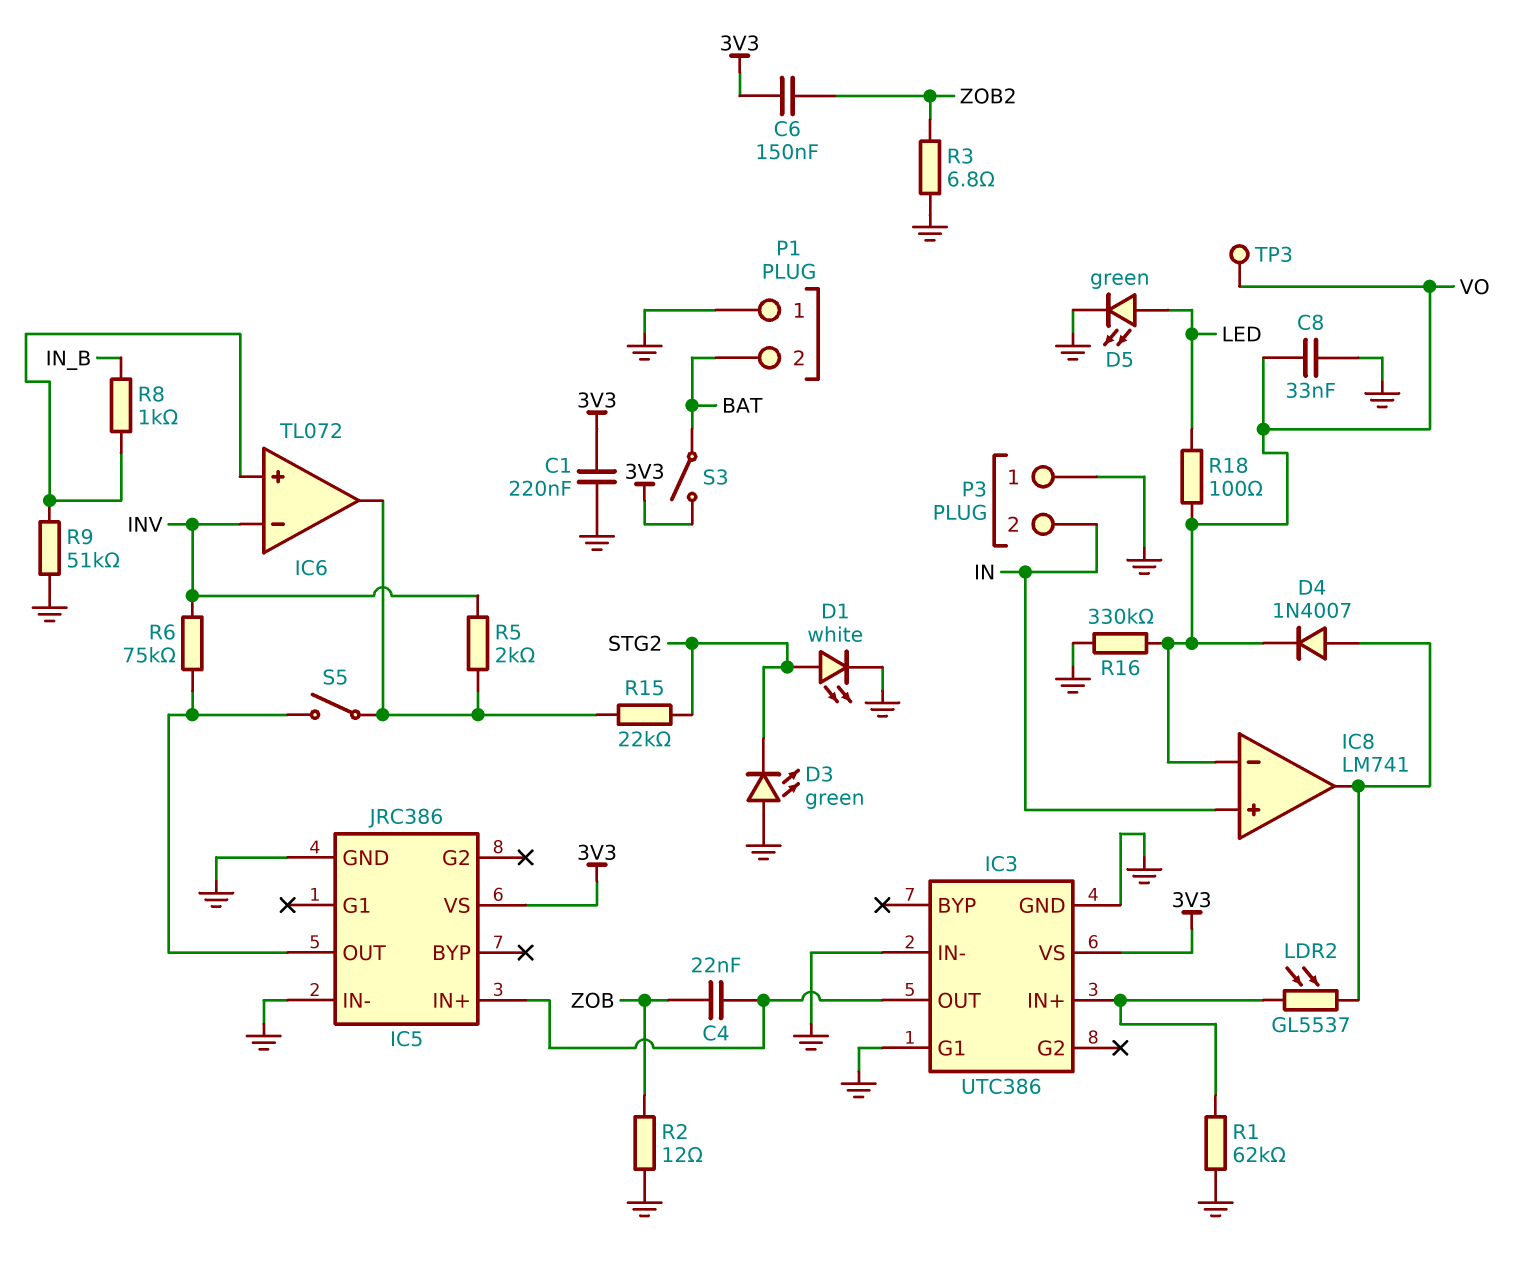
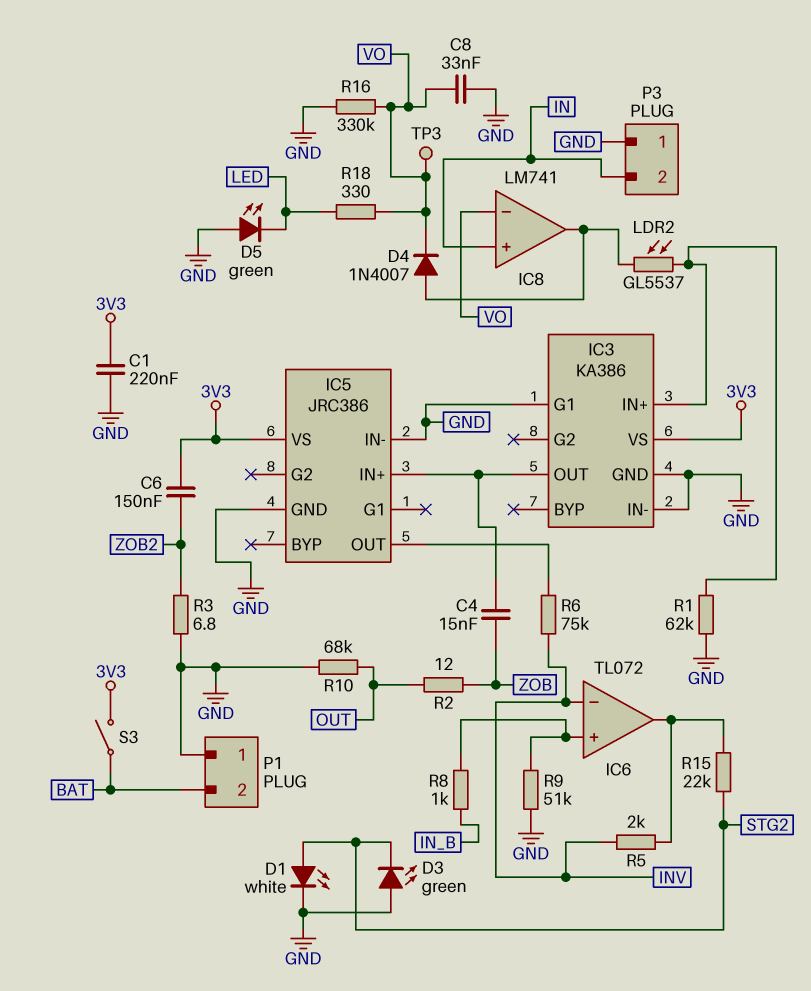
C4: 22nF (IC3/OUT, ZOB) -> 15nF (IC3/OUT, ZOB)
D5: LED green (A LED, K GND) -> LED green (A GND, K LED)
IC3: UTC386 -> KA386
R2: 12 (GND, ZOB) -> 12 (OUT, ZOB)
R10: none -> 68k (GND, OUT)
R18: 100 (LED, VO) -> 330 (LED, VO)
S5: switch (IC5/OUT, IC6/out) -> none

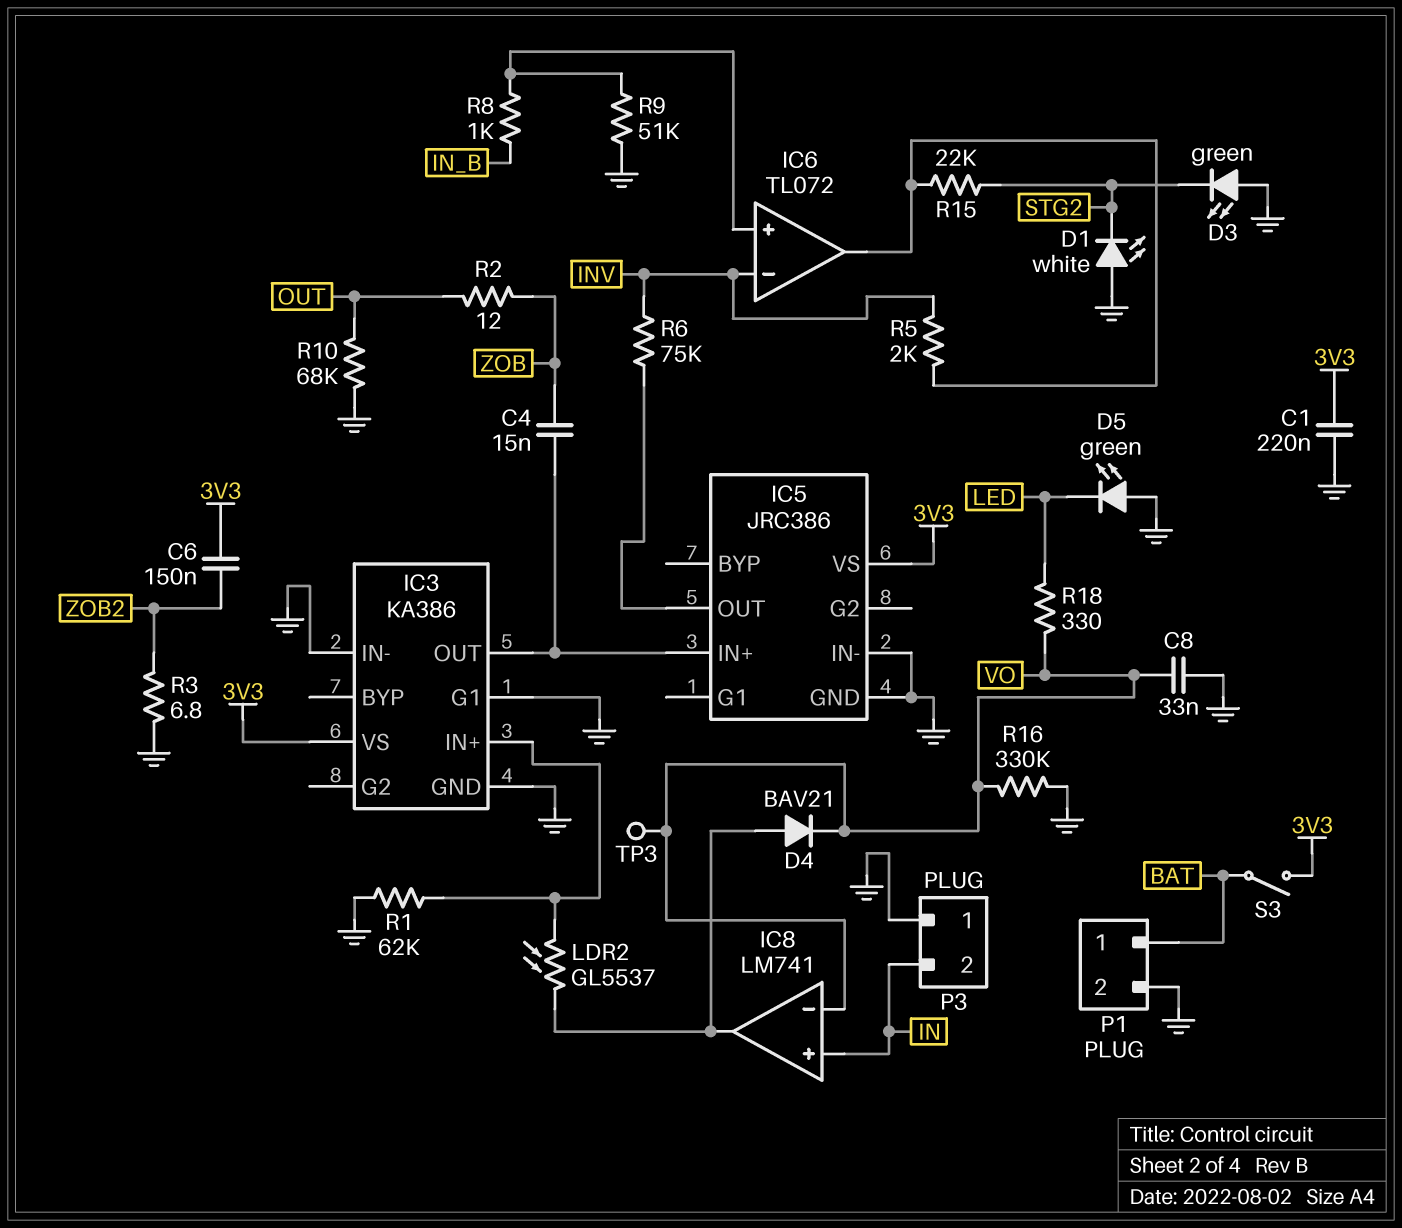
D1: LED white (A STG2, K GND) -> LED white (A GND, K STG2)
D4: diode 1N4007 (A IC8/out, K VO) -> diode BAV21 (A IC8/out, K VO)
P1 pin 1: GND -> BAT
P1 pin 2: BAT -> GND

